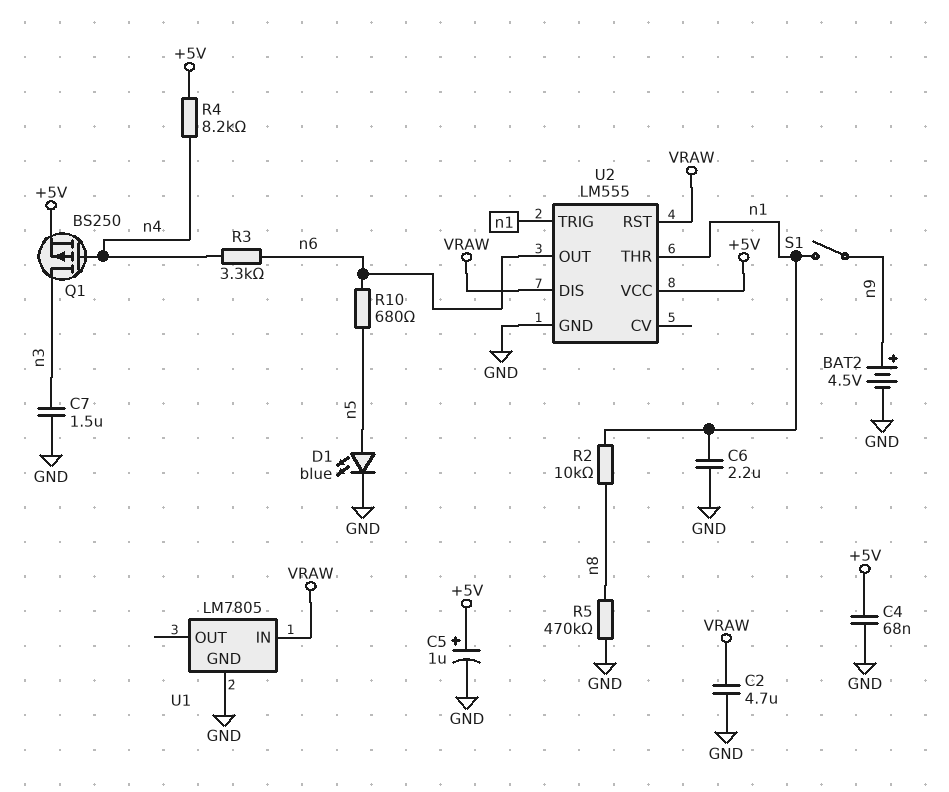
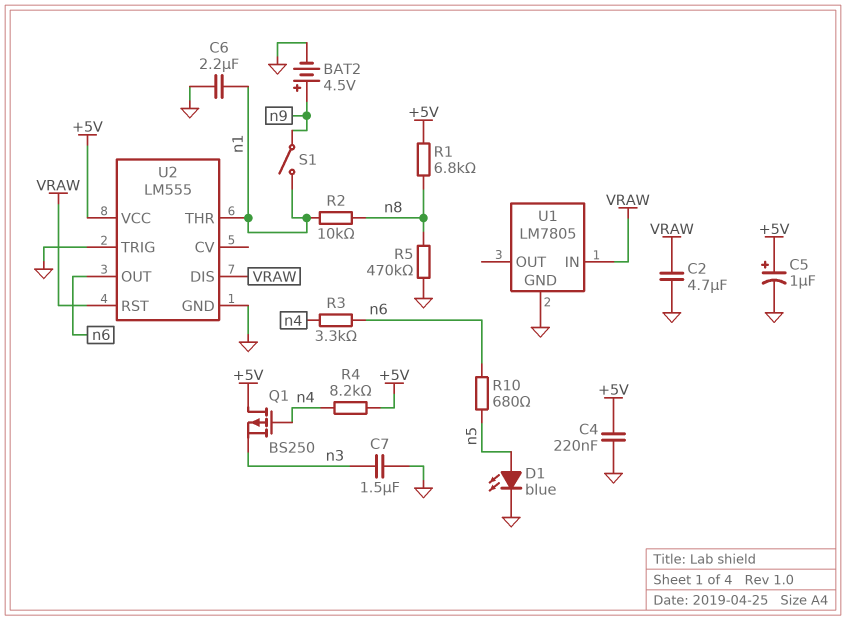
C4: 68nF (+5V, GND) -> 220nF (+5V, GND)
Q1: PMOS BS250 (G n4, D n3, S +5V) -> PMOS BS250 (G n4, D +5V, S n3)
R1: none -> 6.8k (+5V, n8)
U2 pin TRIG: n1 -> GND

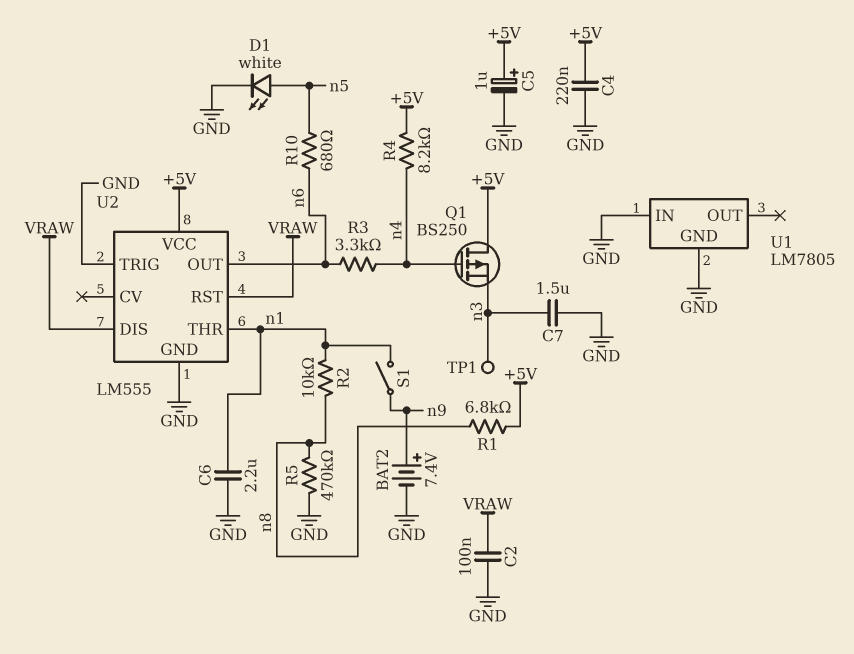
BAT2: 4.5V (plus n9, minus GND) -> 7.4V (plus n9, minus GND)
C2: 4.7uF (GND, VRAW) -> 100nF (GND, VRAW)
D1: LED blue (A n5, K GND) -> LED white (A n5, K GND)
TP1: none -> test point (n3)
U1 pin IN: VRAW -> GND

